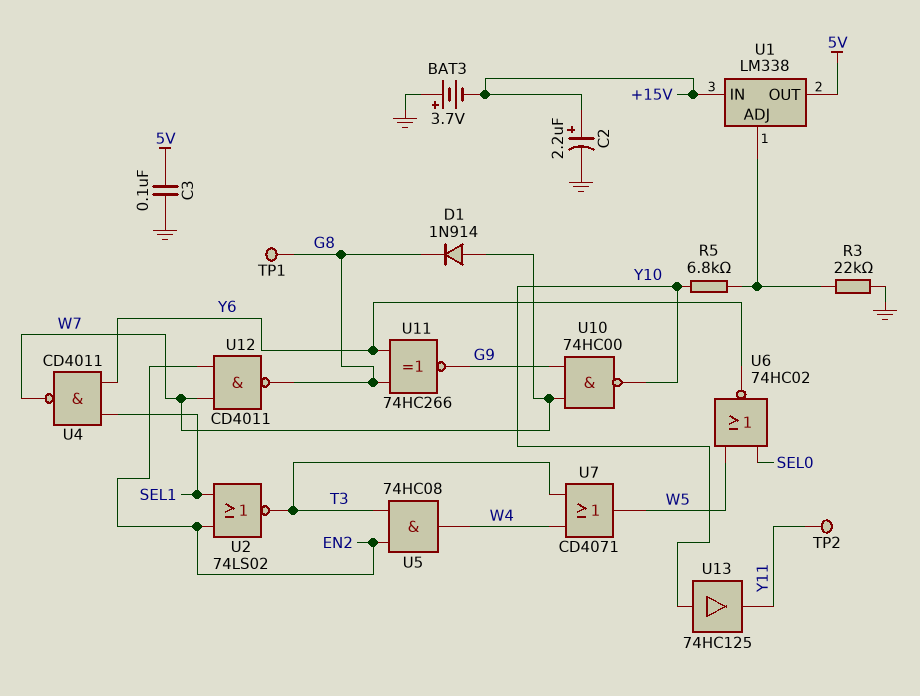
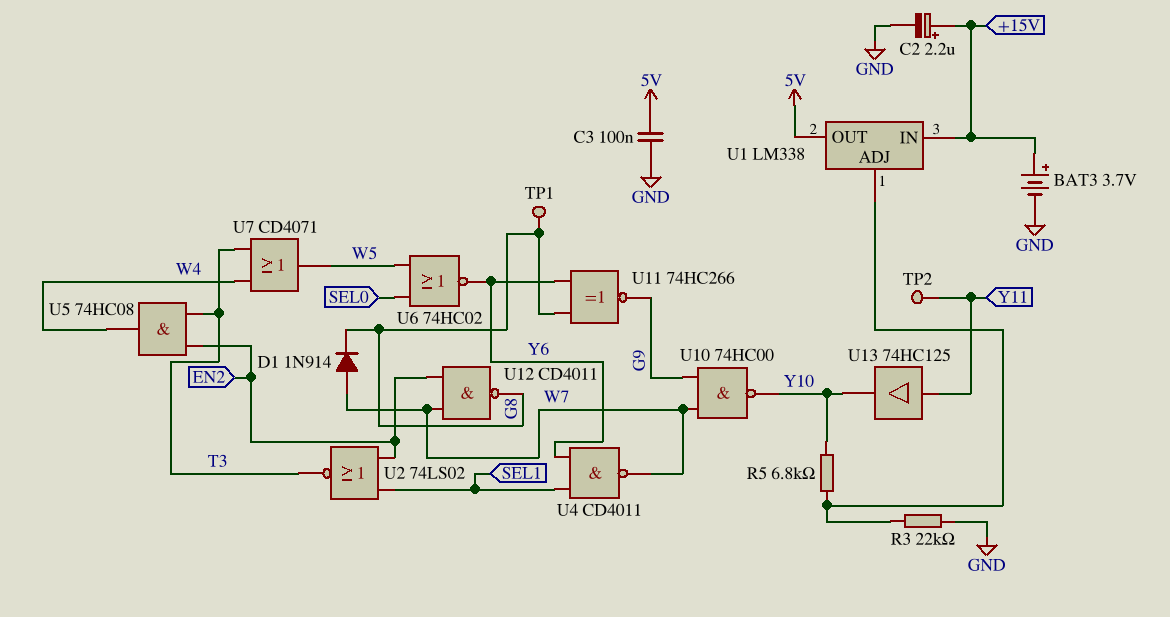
BAT3: 3.7V (plus GND, minus +15V) -> 3.7V (plus +15V, minus GND)
U13: buffer 74HC125 (in Y10, out Y11) -> buffer 74HC125 (in Y11, out Y10)

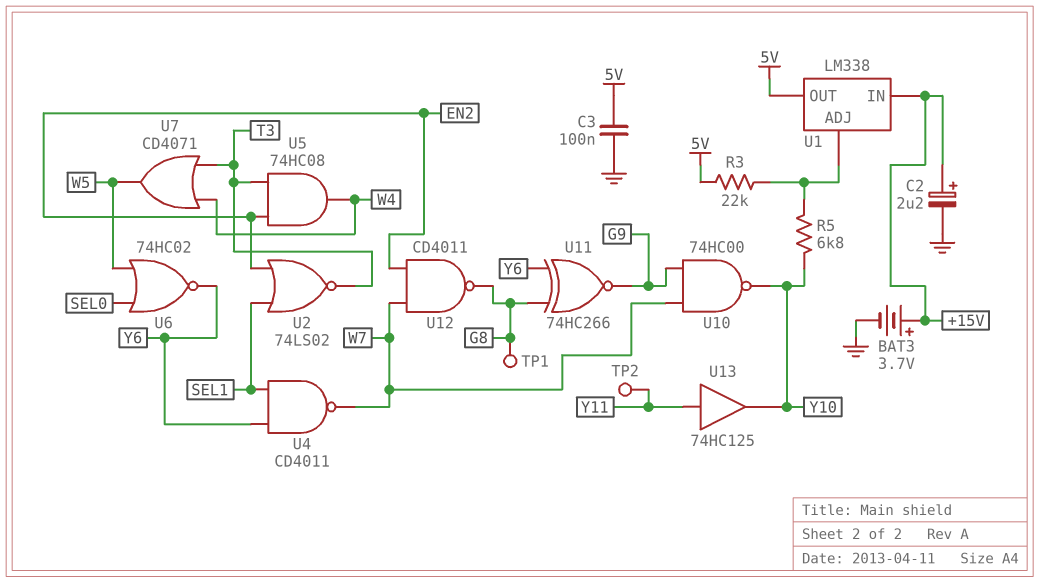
D1: diode 1N914 (A W7, K G8) -> none
R3: 22k (GND, U1/ADJ) -> 22k (5V, U1/ADJ)

